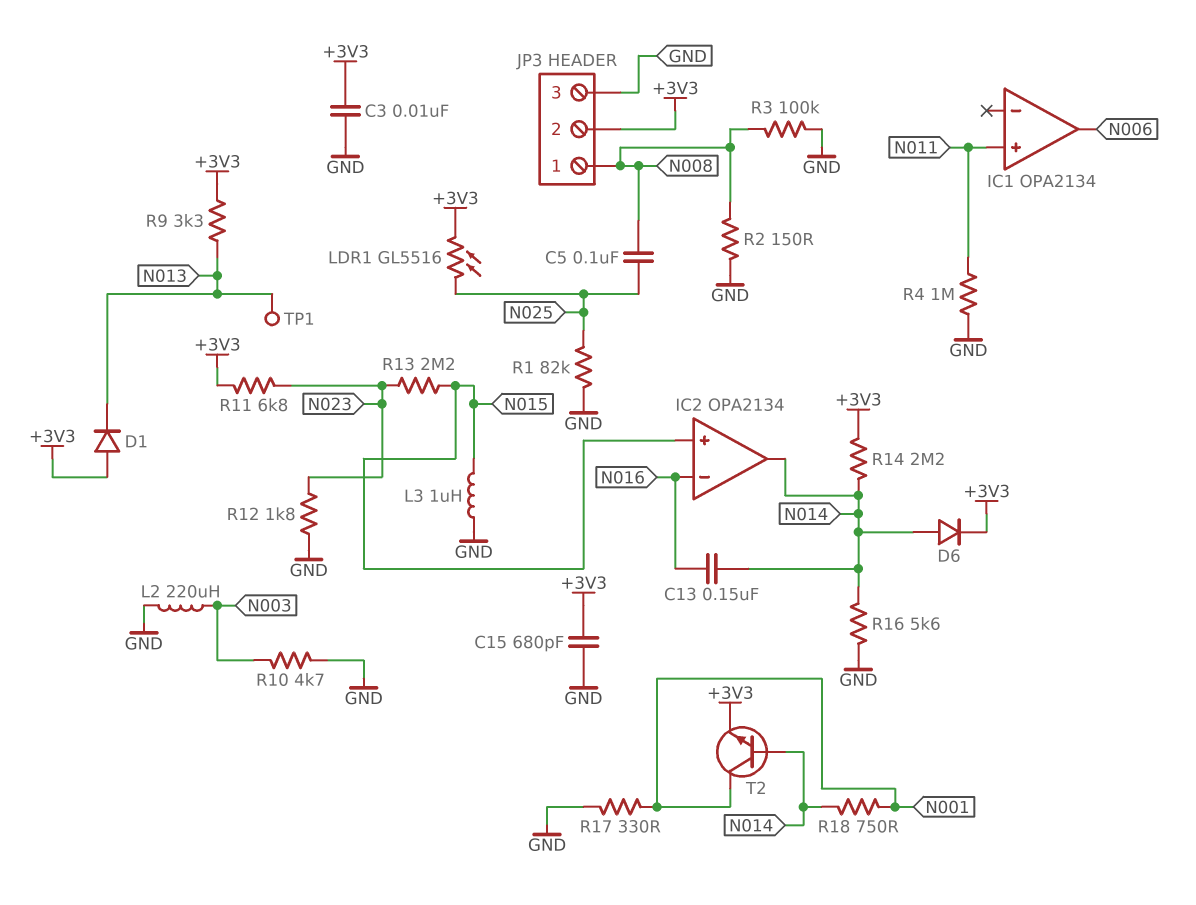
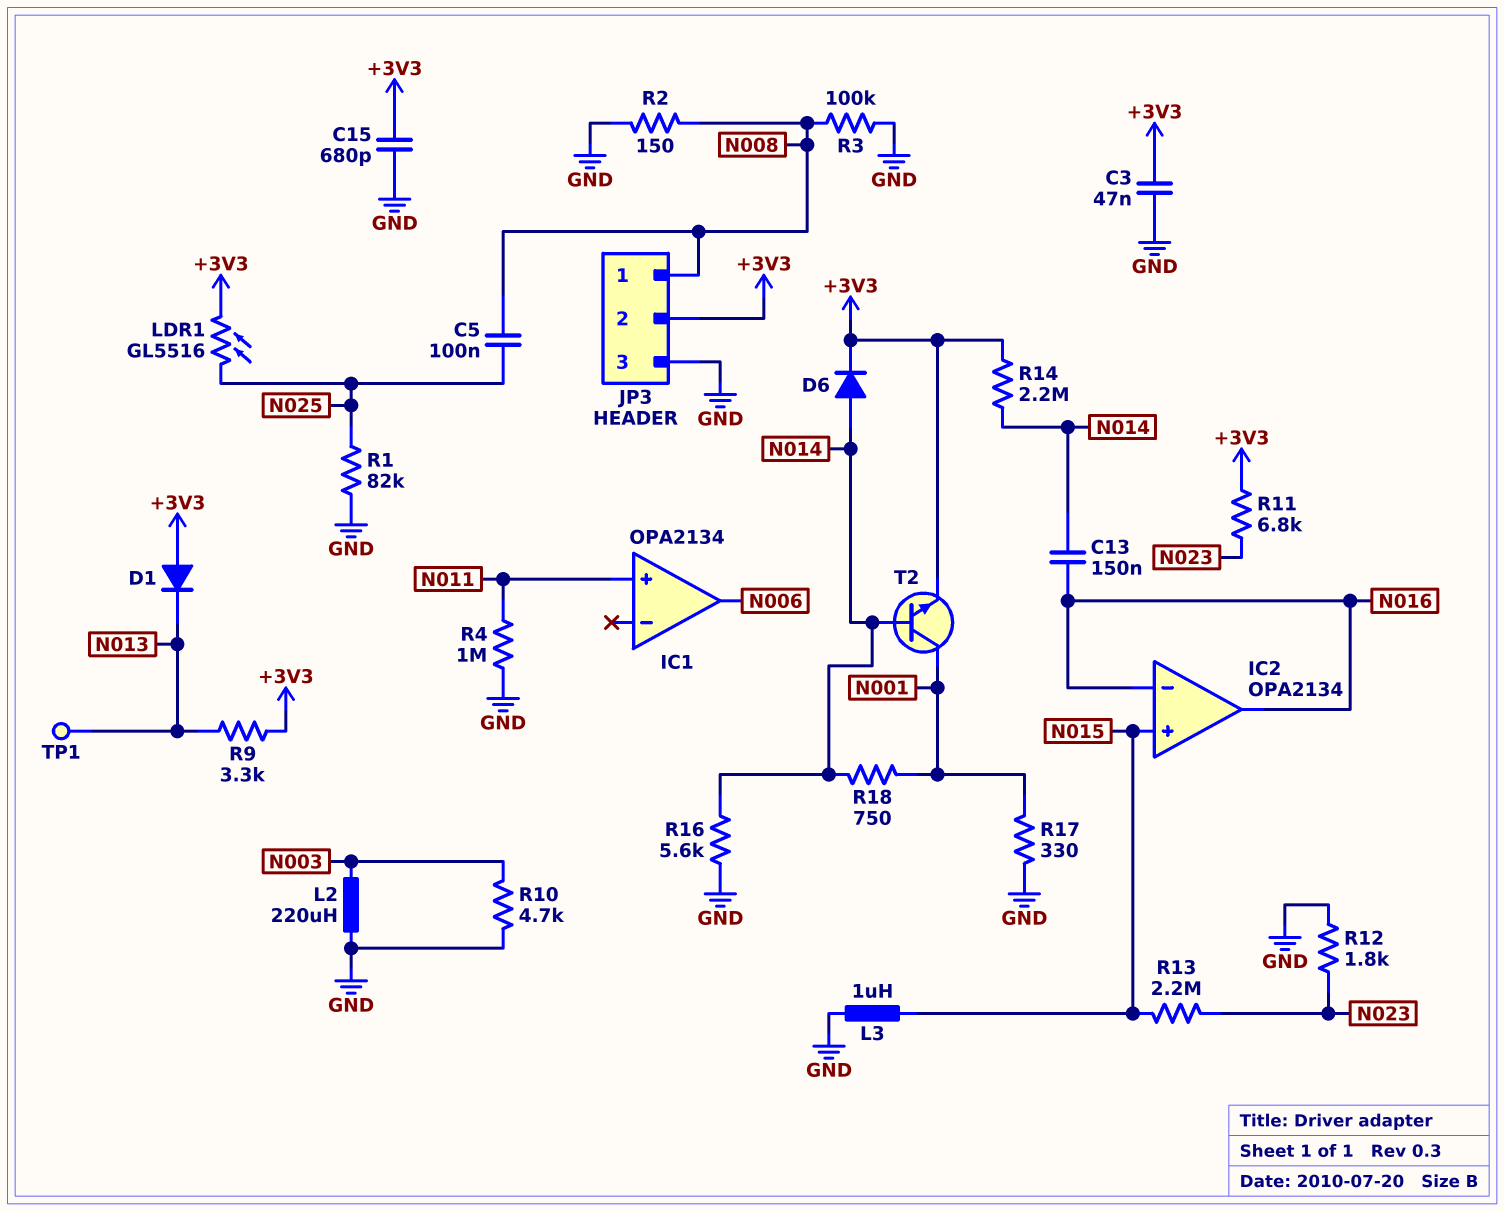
C3: 10nF (+3V3, GND) -> 47nF (+3V3, GND)
IC2 pin out: N014 -> N016

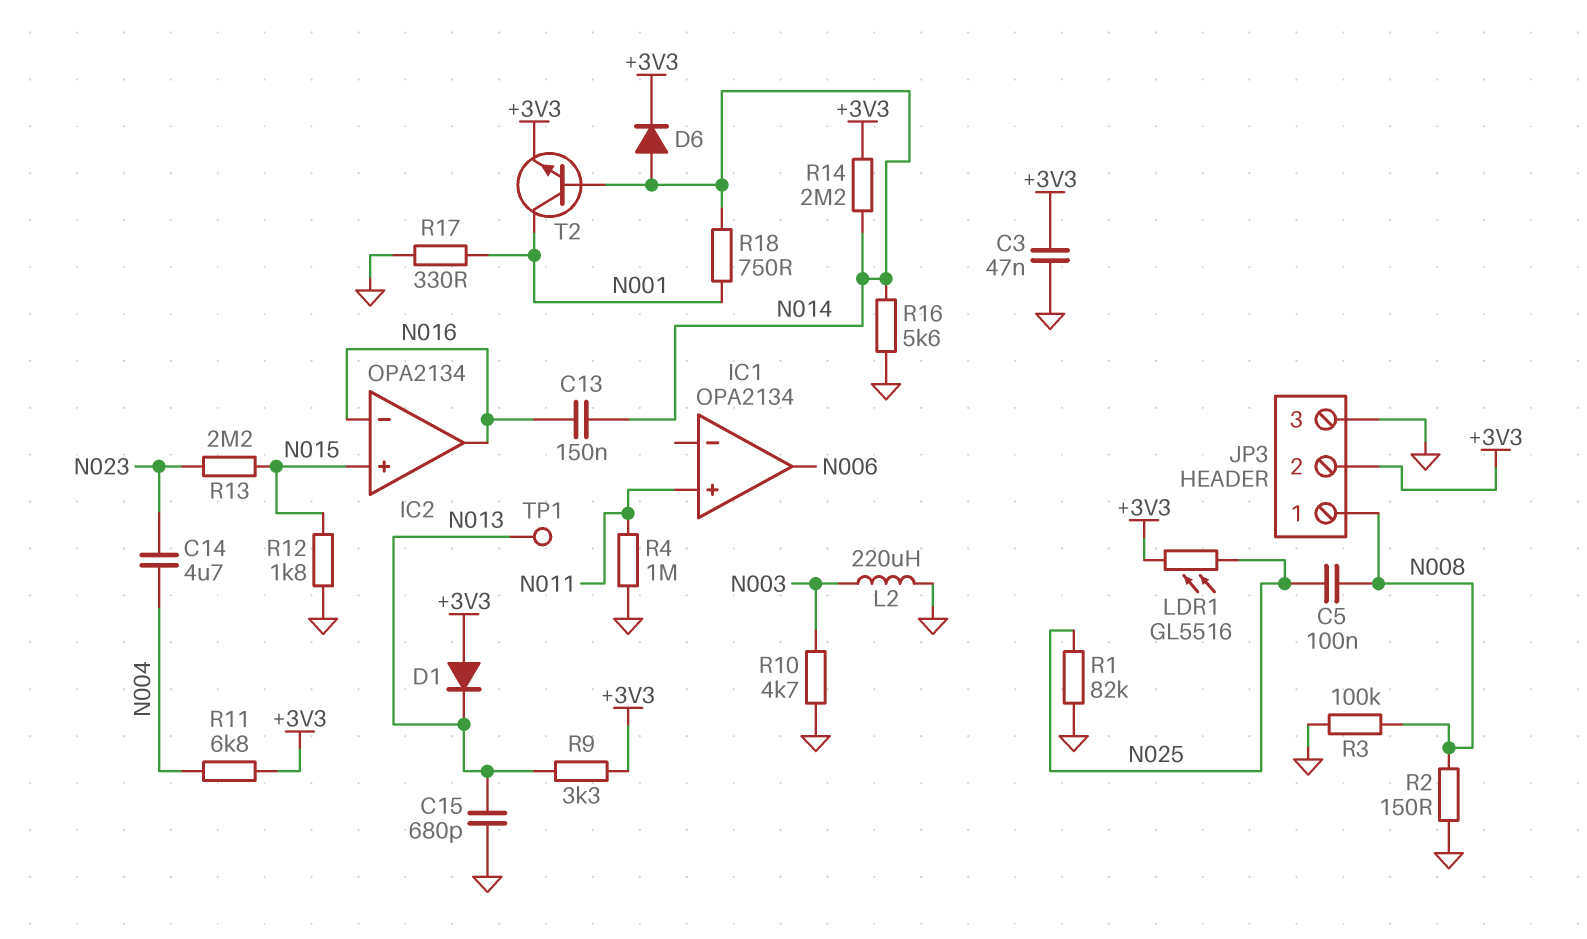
C14: none -> 4.7uF (N004, N023)
C15: 680pF (+3V3, GND) -> 680pF (GND, N013)
L3: 1uH (GND, N015) -> none
R11: 6.8k (+3V3, N023) -> 6.8k (+3V3, N004)
R12: 1.8k (GND, N023) -> 1.8k (GND, N015)

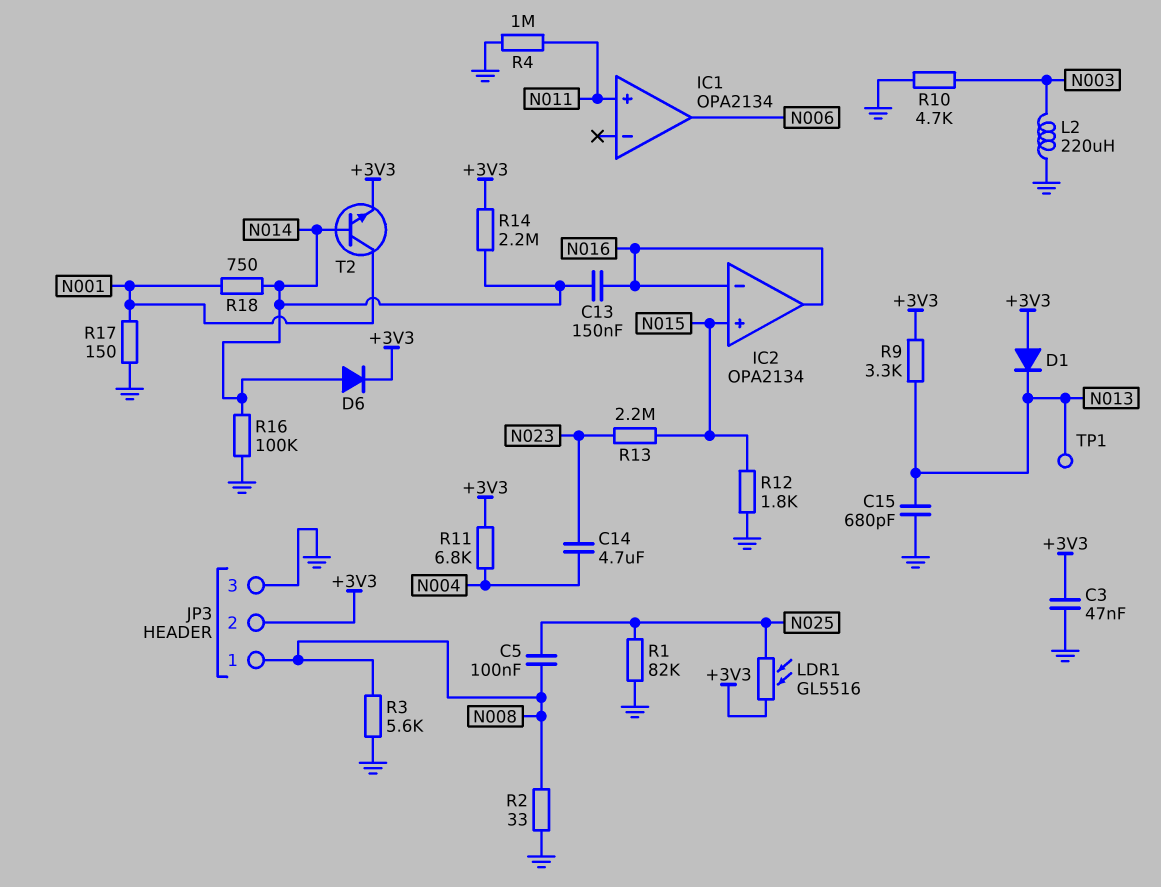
R2: 150 (GND, N008) -> 33 (GND, N008)
R3: 100k (GND, N008) -> 5.6k (GND, N008)
R16: 5.6k (GND, N014) -> 100k (GND, N014)
R17: 330 (GND, N001) -> 150 (GND, N001)

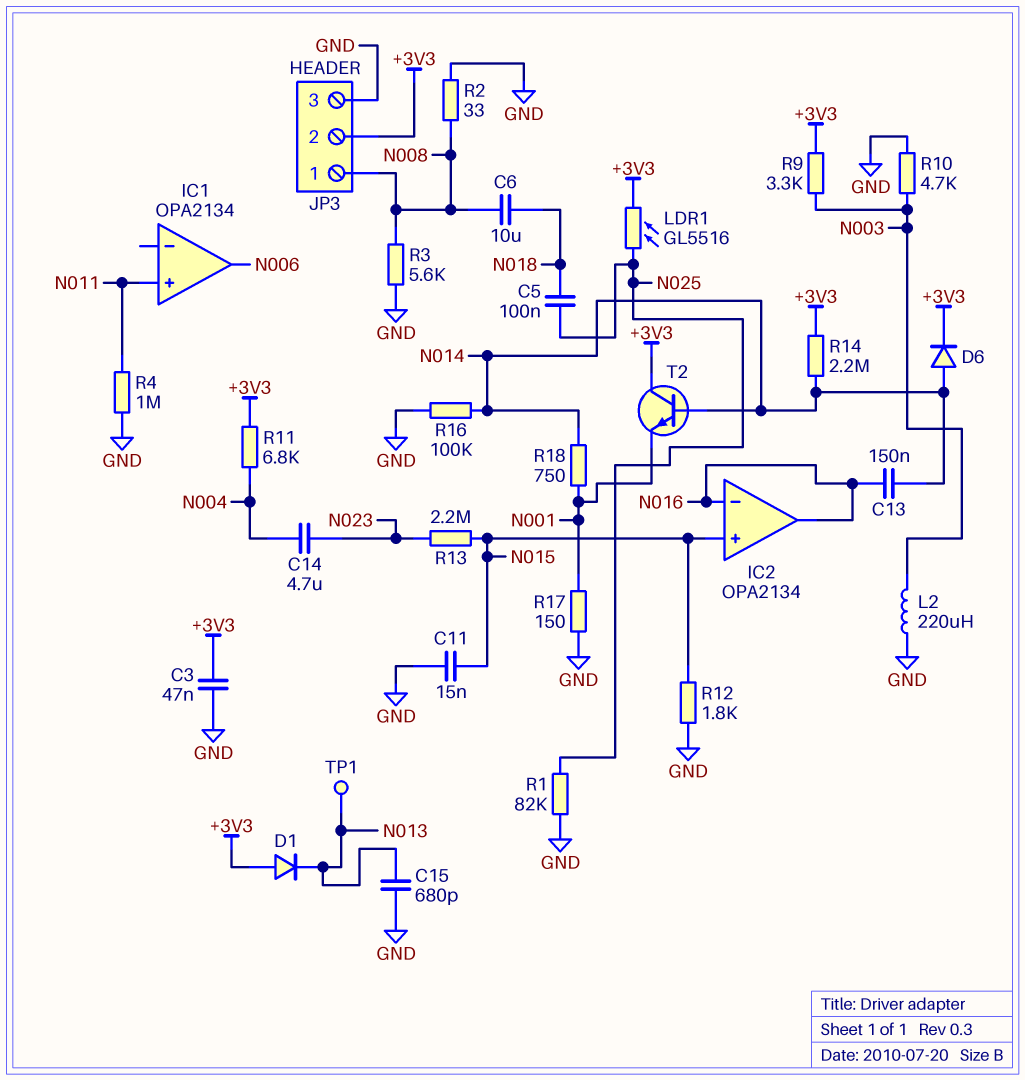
C5: 100nF (N008, N025) -> 100nF (N018, N025)
C6: none -> 10uF (N008, N018)
C11: none -> 15nF (GND, N015)
R9: 3.3k (+3V3, N013) -> 3.3k (+3V3, N003)
T2: NPN (B N014, C N001, E +3V3) -> NPN (B N014, C +3V3, E N001)

